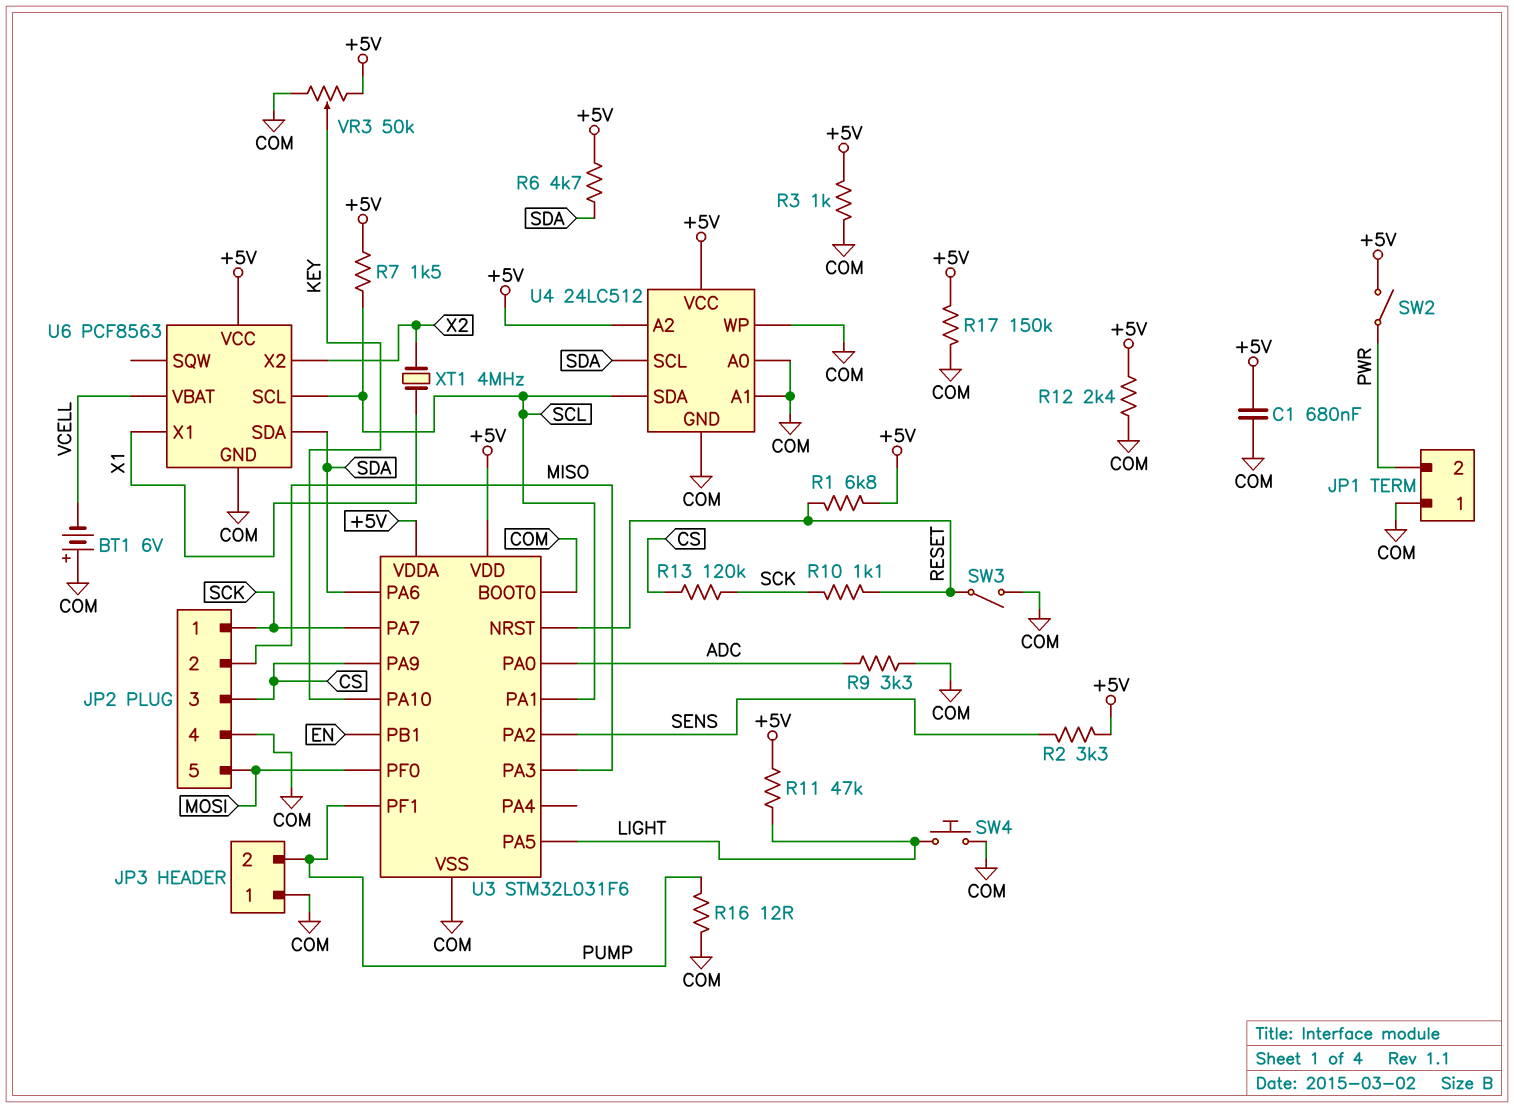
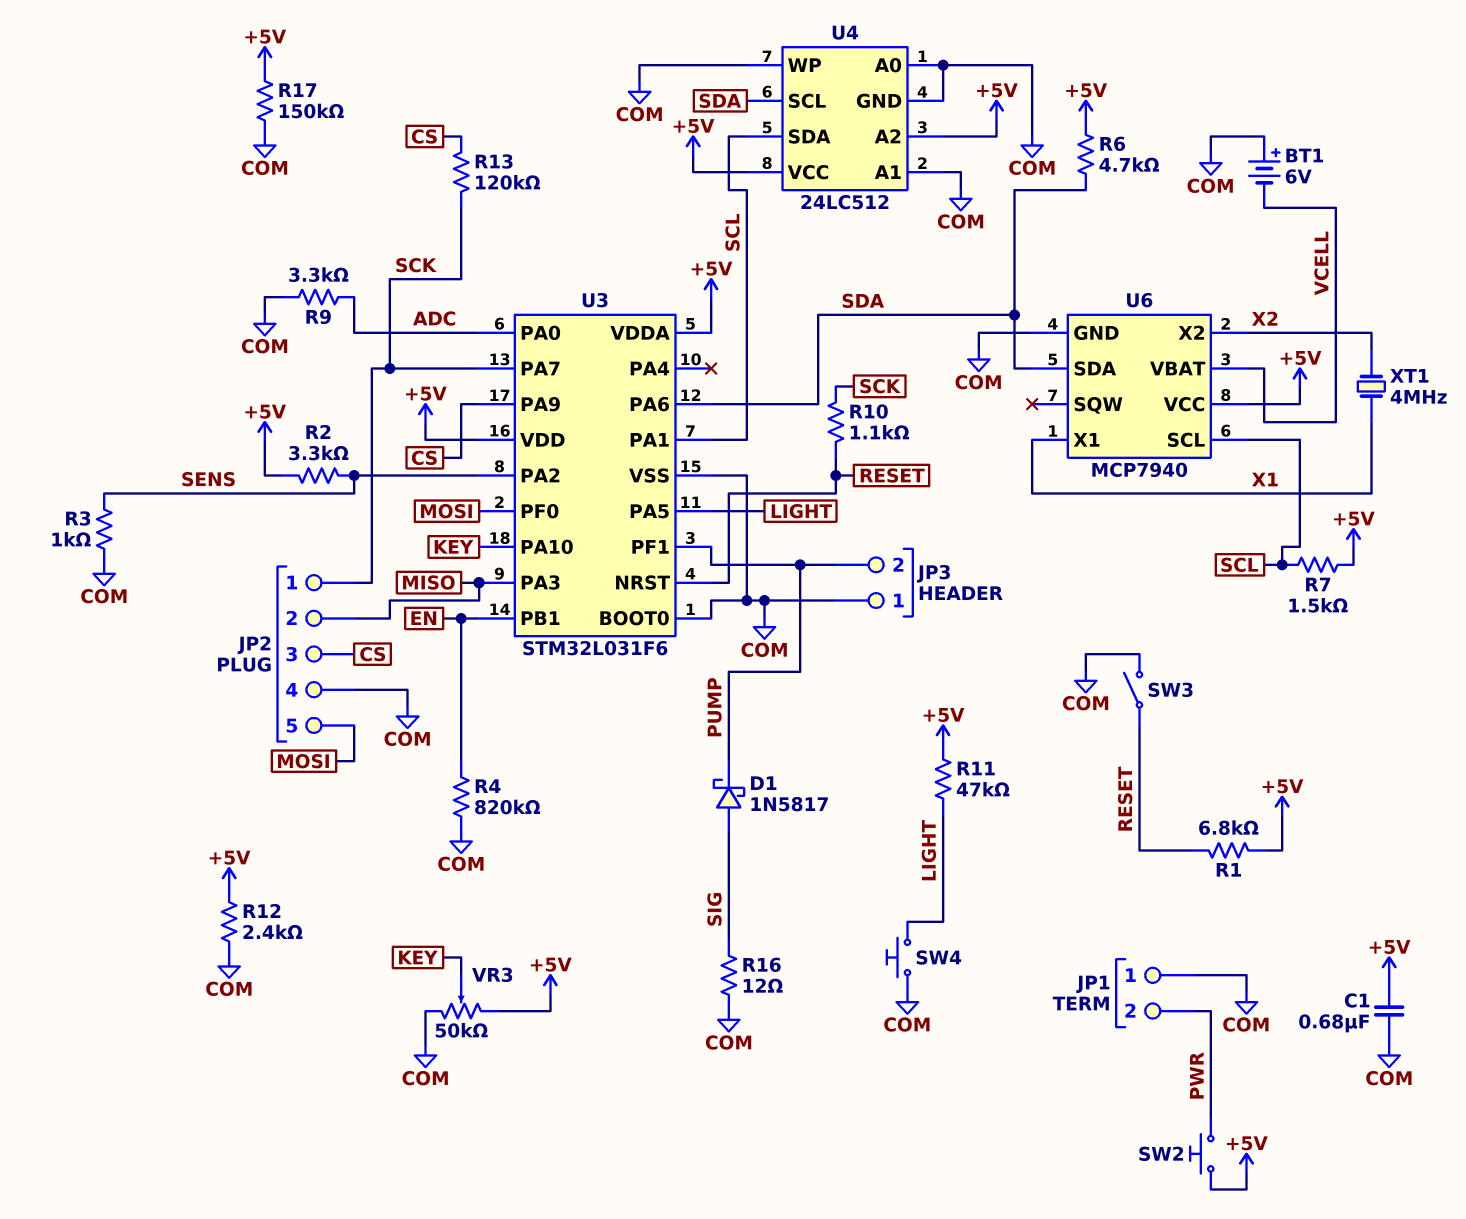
D1: none -> schottky 1N5817 (A SIG, K PUMP)
R3: 1k (+5V, COM) -> 1k (COM, SENS)
R4: none -> 820k (COM, EN)
R16: 12 (COM, PUMP) -> 12 (COM, SIG)
SW2: switch (+5V, PWR) -> button (+5V, PWR)
U6: PCF8563 -> MCP7940

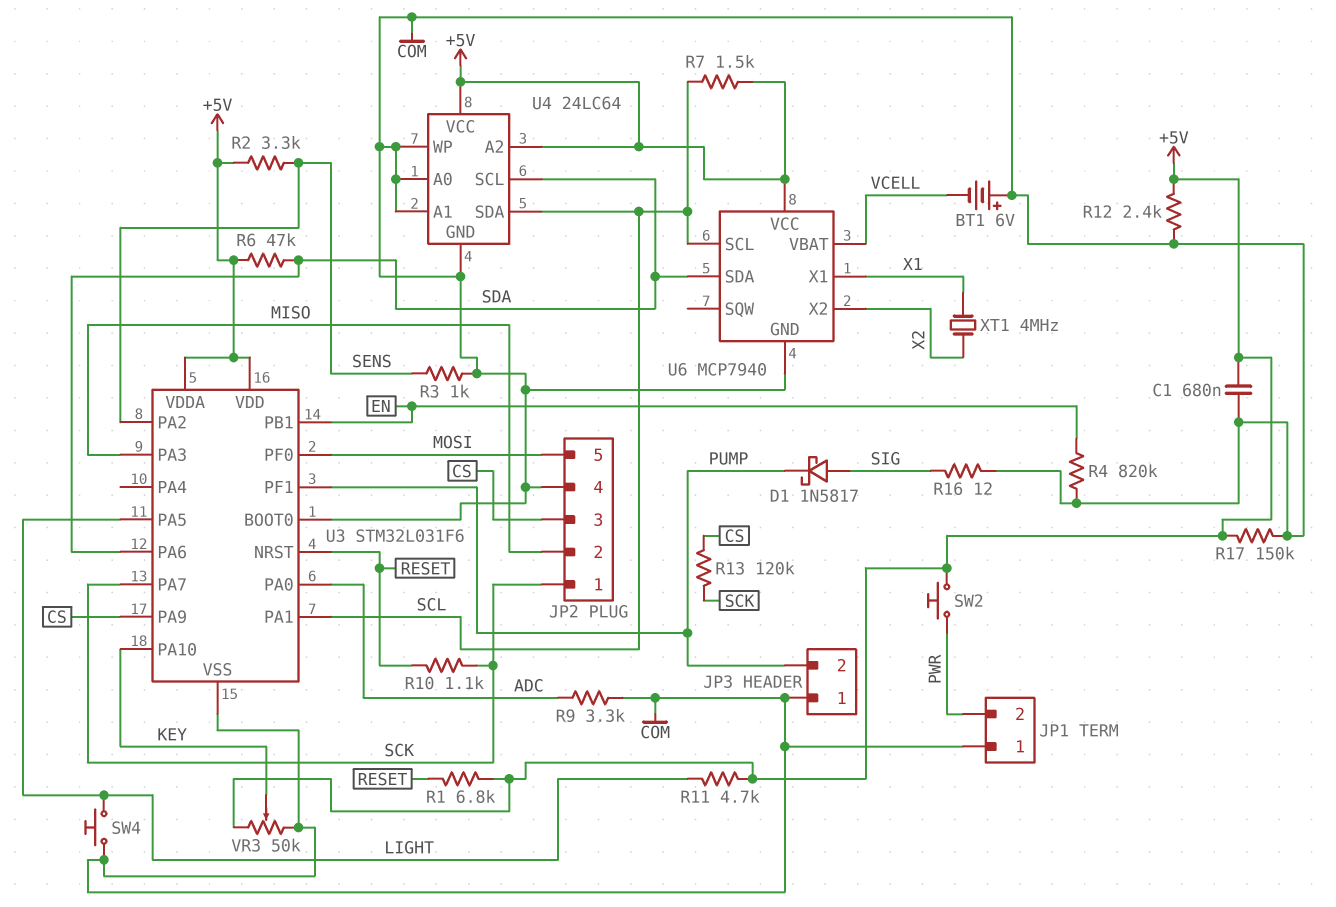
R6: 4.7k (+5V, SDA) -> 47k (+5V, SDA)
R11: 47k (+5V, LIGHT) -> 4.7k (+5V, LIGHT)
SW3: switch (COM, RESET) -> none
U4: 24LC512 -> 24LC64

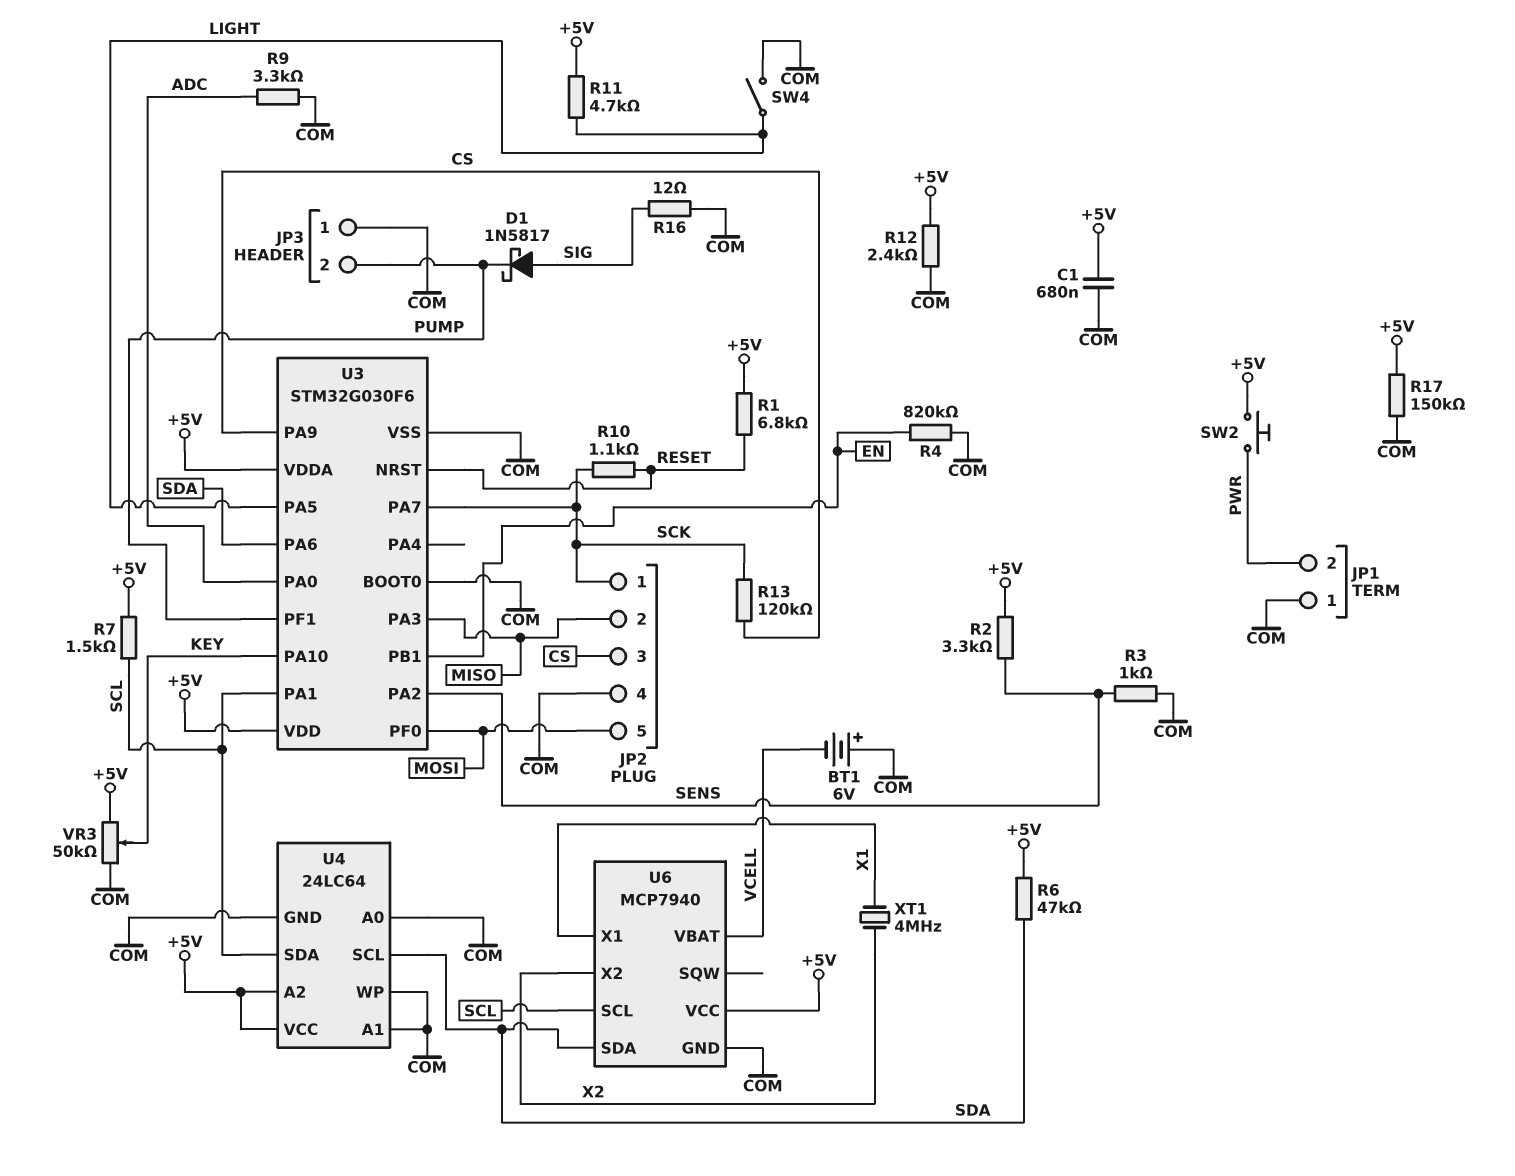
SW4: button (COM, LIGHT) -> switch (COM, LIGHT)
U3: STM32L031F6 -> STM32G030F6

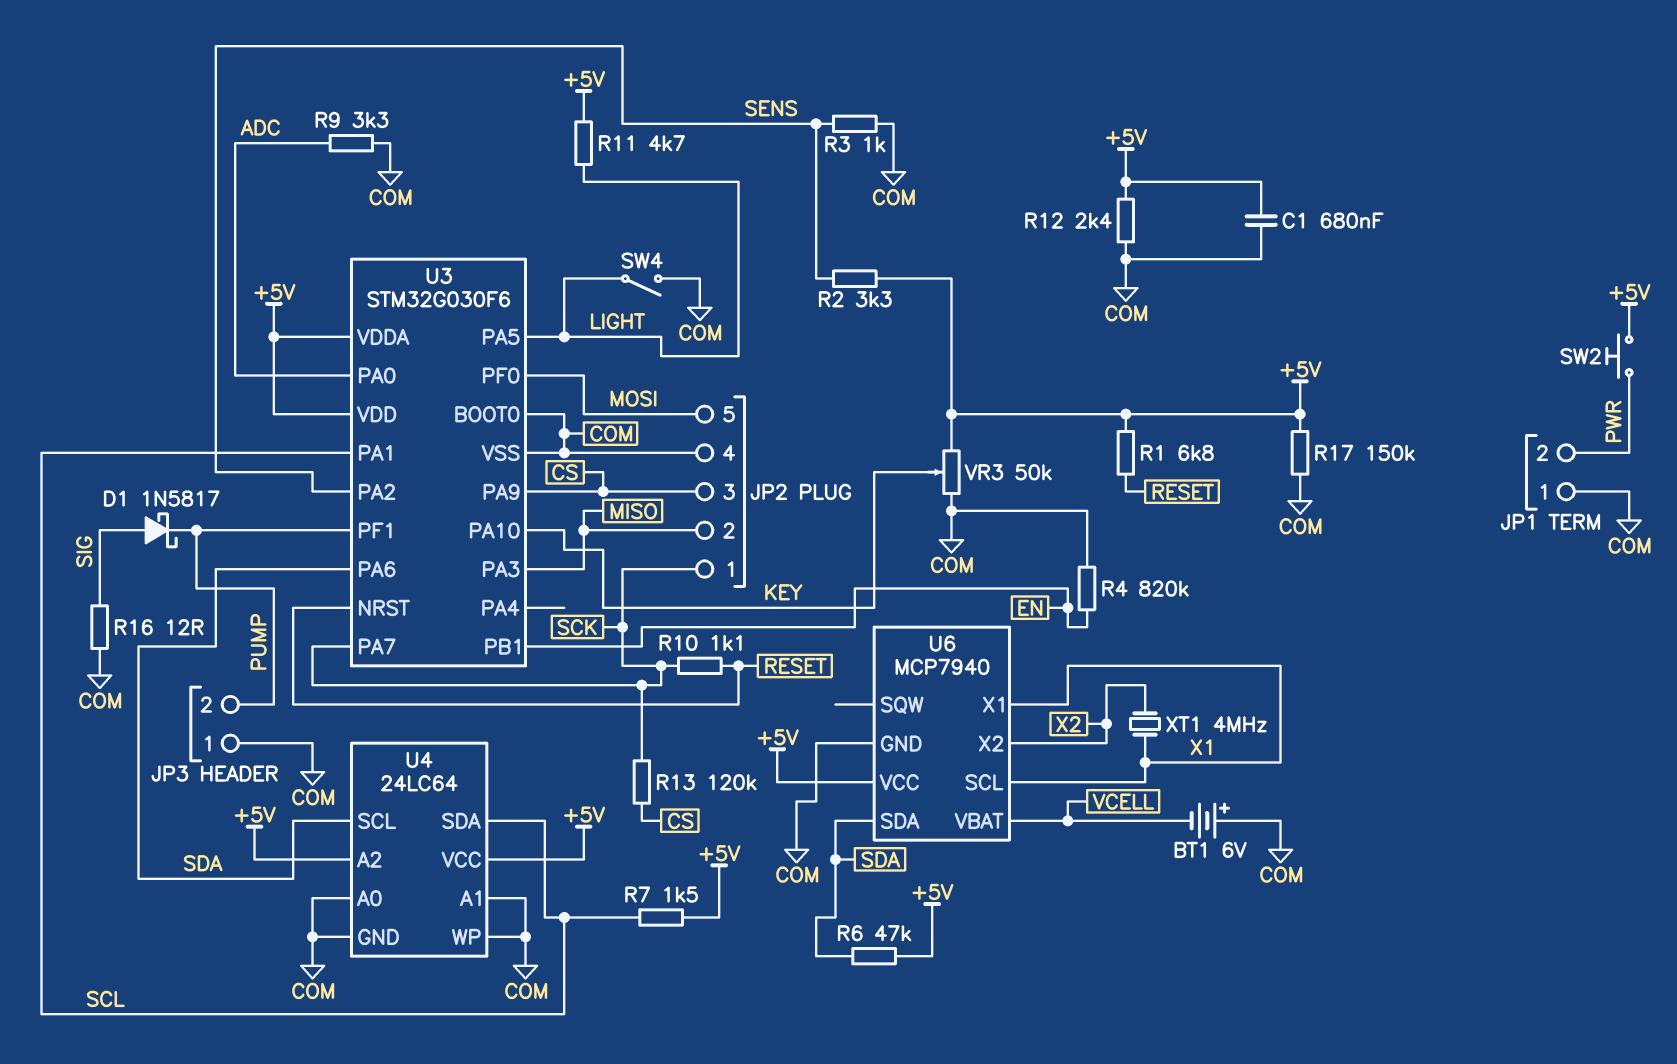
U6 pin SCL: SCL -> X1

